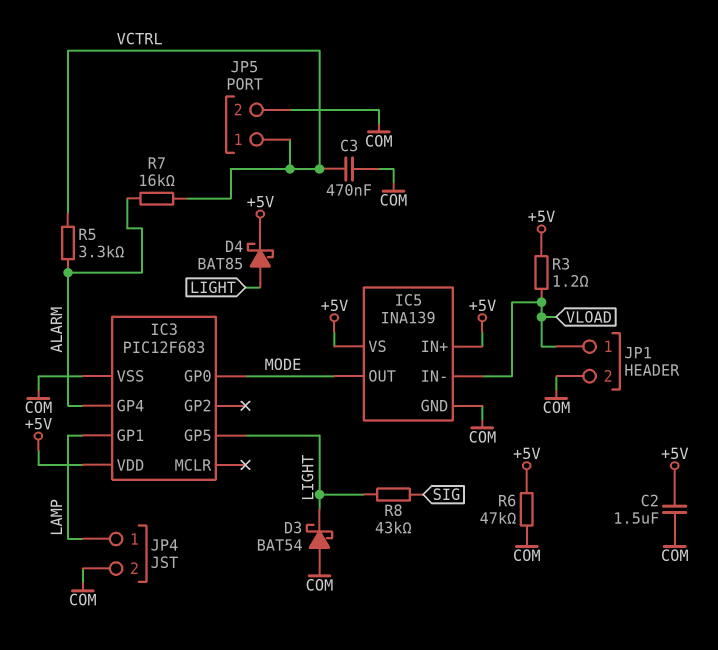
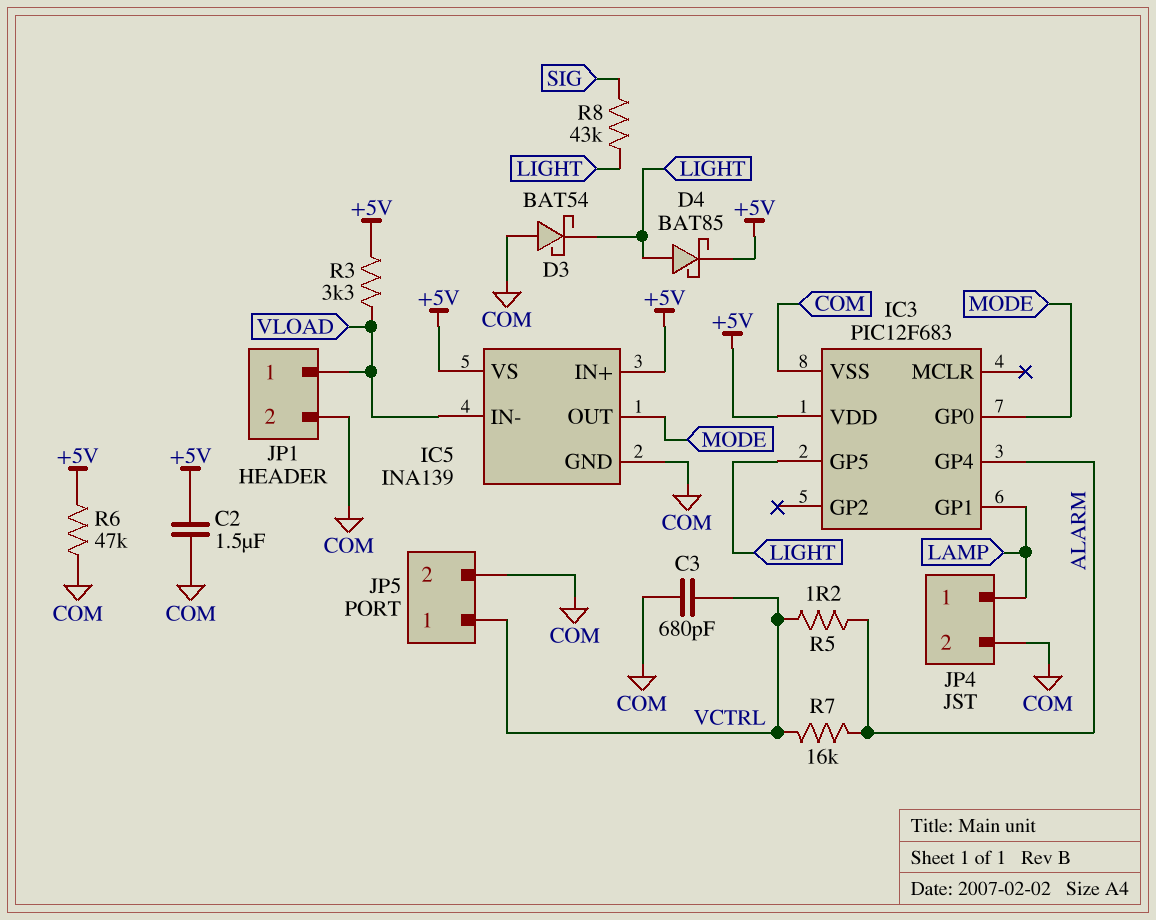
C3: 470nF (COM, VCTRL) -> 680pF (COM, VCTRL)
R3: 1.2 (+5V, VLOAD) -> 3.3k (+5V, VLOAD)
R5: 3.3k (ALARM, VCTRL) -> 1.2 (ALARM, VCTRL)

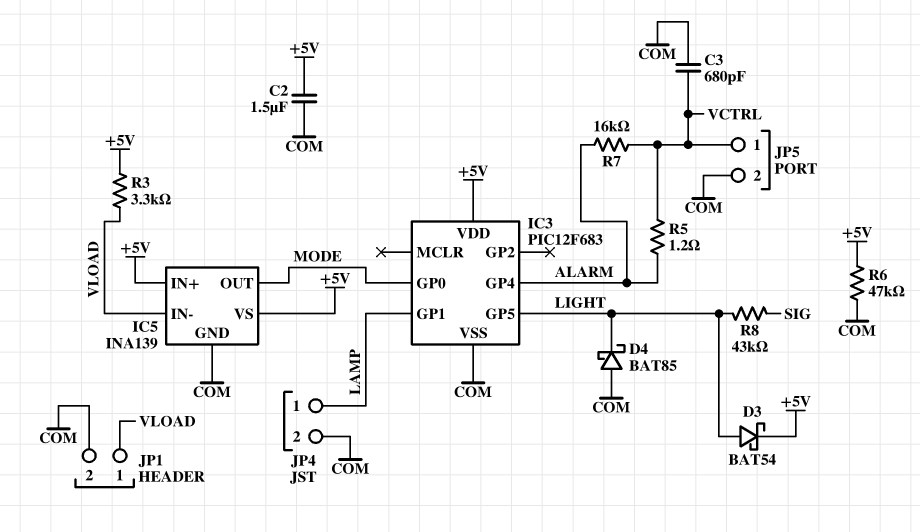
D3: schottky BAT54 (A COM, K LIGHT) -> schottky BAT54 (A LIGHT, K +5V)
D4: schottky BAT85 (A LIGHT, K +5V) -> schottky BAT85 (A COM, K LIGHT)

